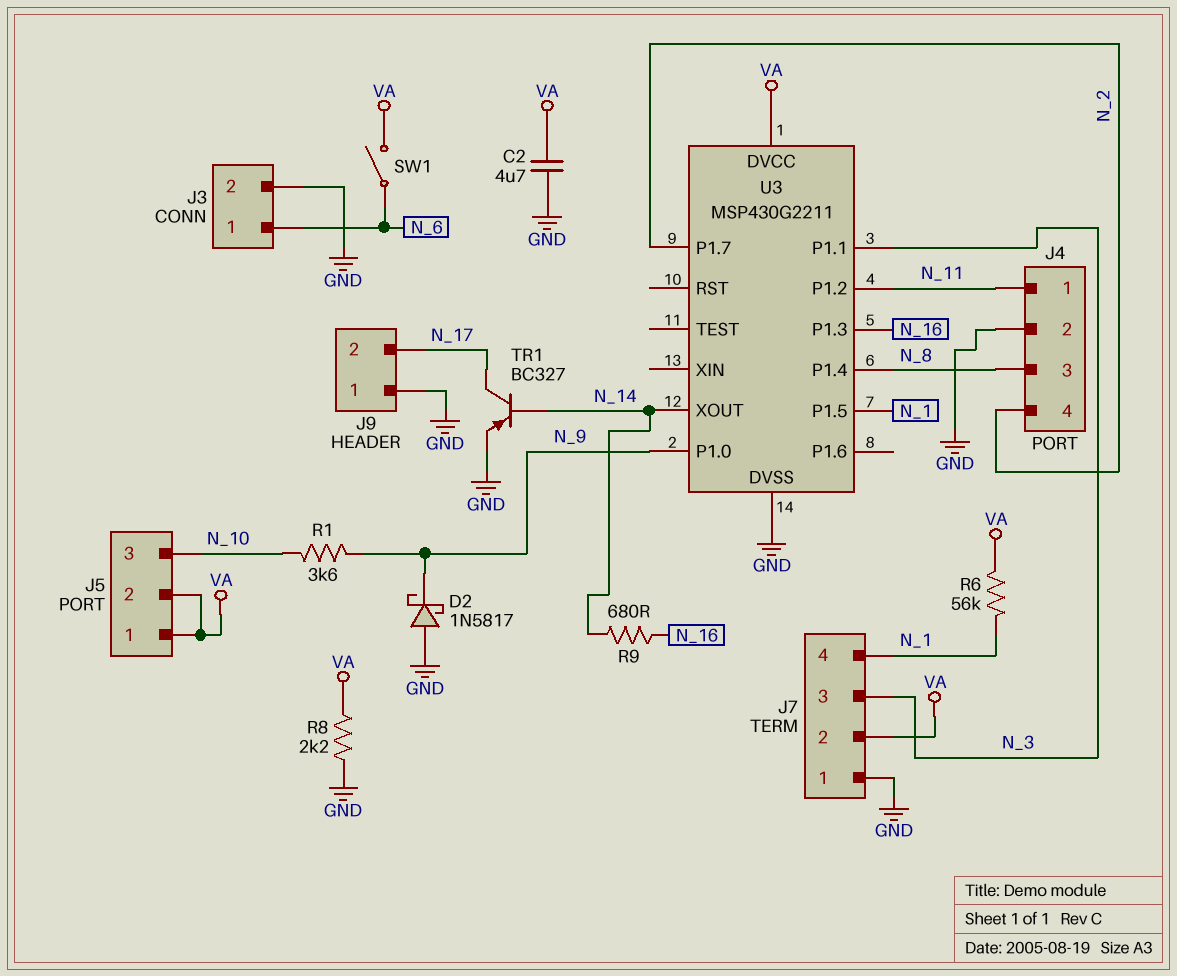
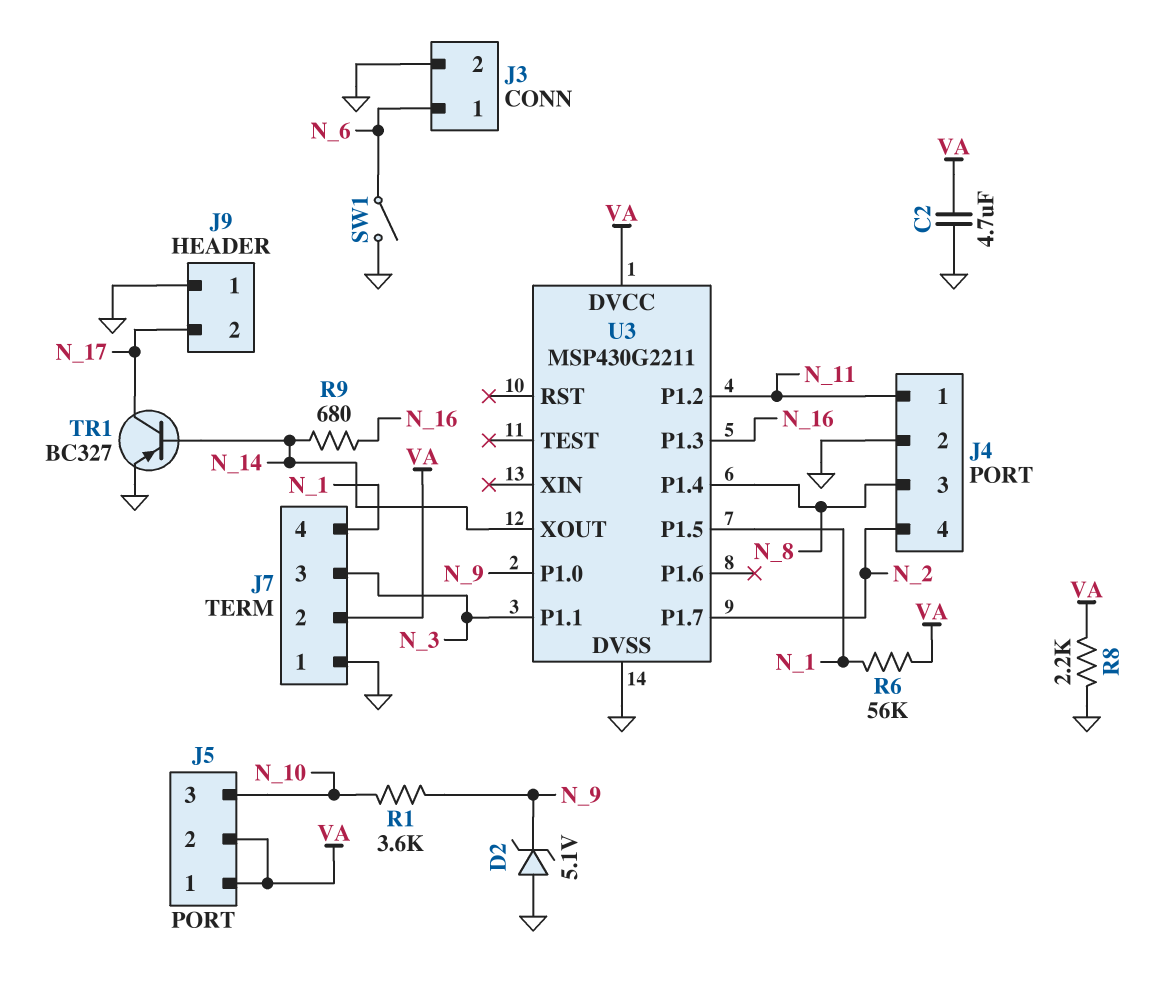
D2: schottky 1N5817 (A GND, K N_9) -> zener 5.1V (A GND, K N_9)
SW1: switch (N_6, VA) -> switch (GND, N_6)

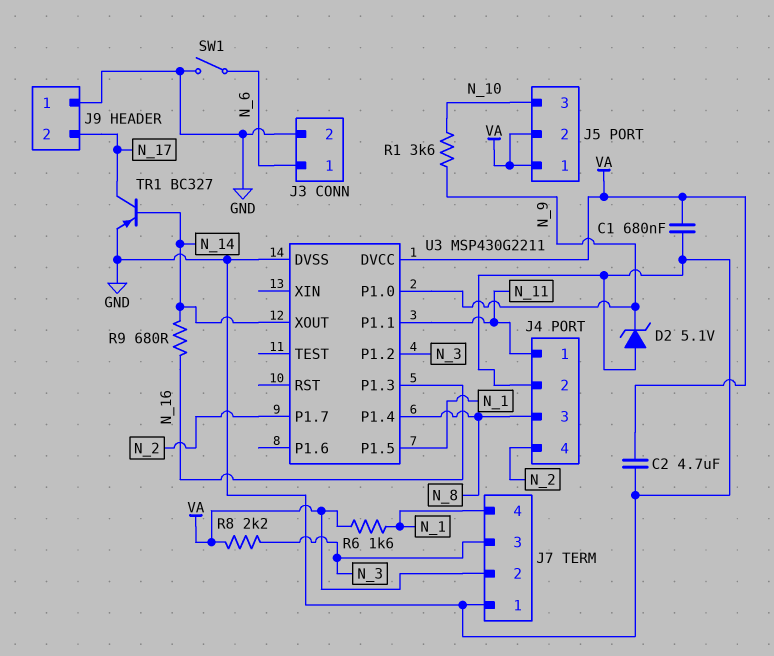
C1: none -> 680nF (GND, VA)
R6: 56k (N_1, VA) -> 1.6k (N_1, VA)
R8: 2.2k (GND, VA) -> 2.2k (N_3, VA)
U3 pin P1.1: N_3 -> N_11
U3 pin P1.2: N_11 -> N_3

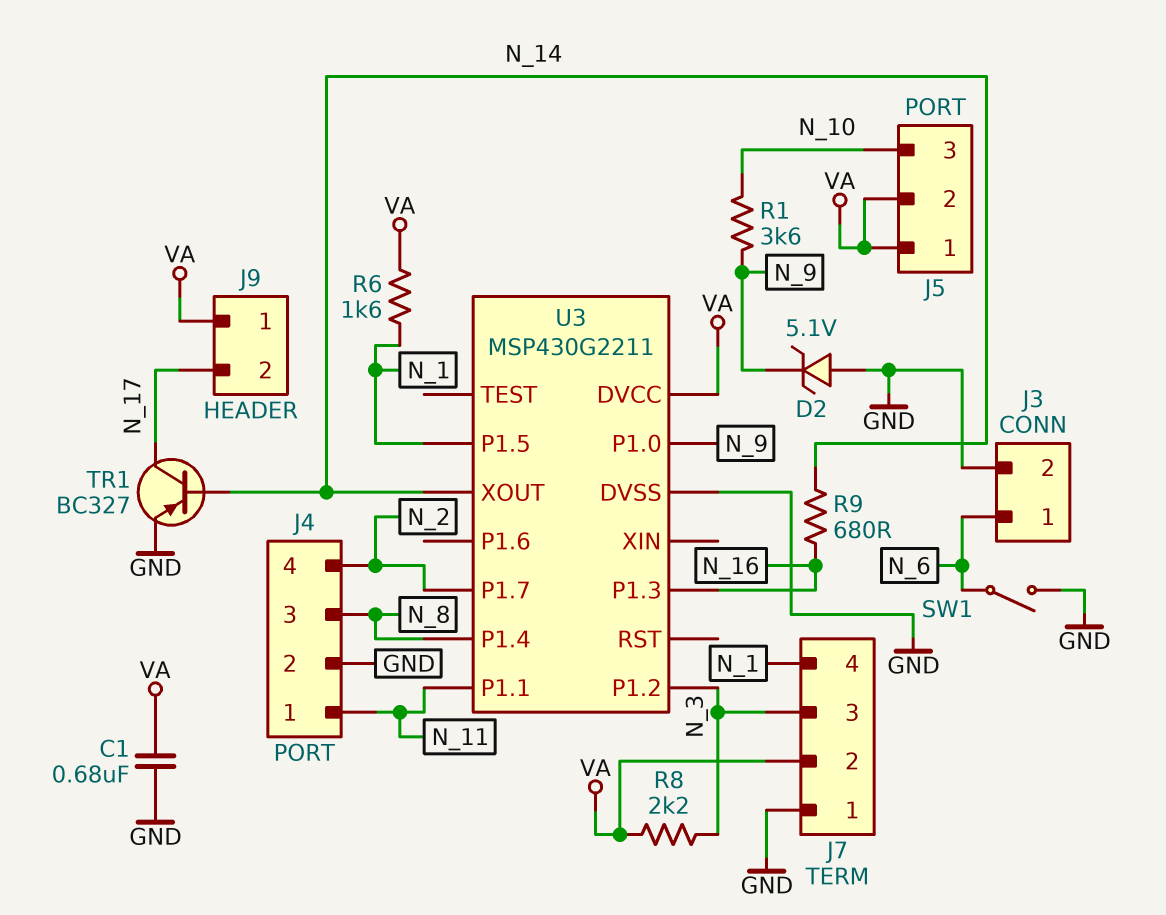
C2: 4.7uF (GND, VA) -> none
J9 pin 1: GND -> VA

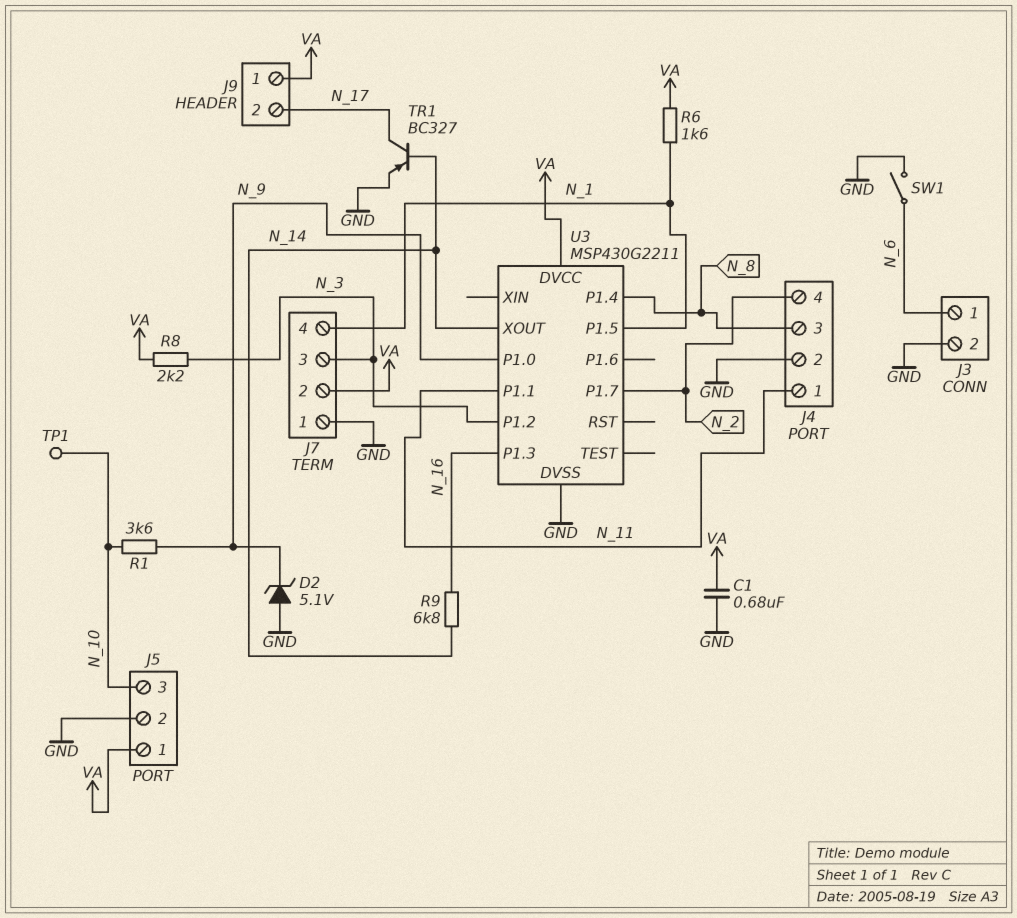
J5 pin 2: VA -> GND
R9: 680 (N_14, N_16) -> 6.8k (N_14, N_16)
TP1: none -> test point (N_10)

